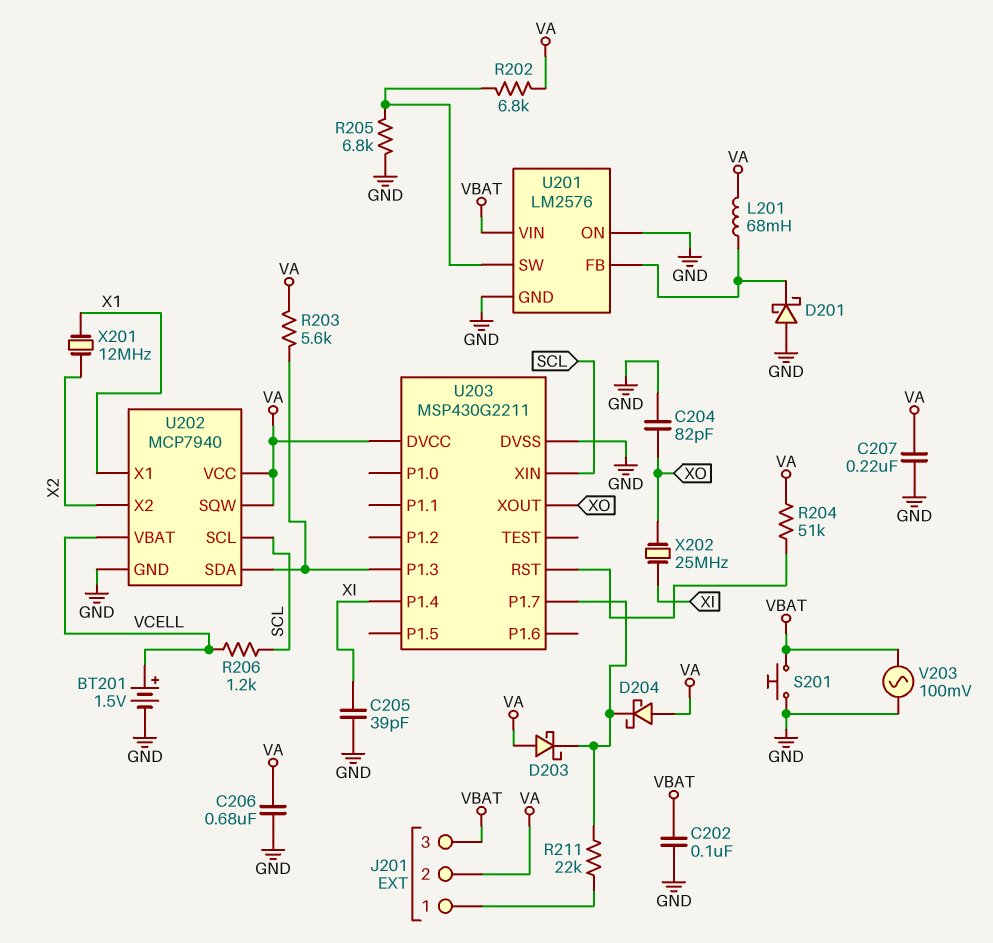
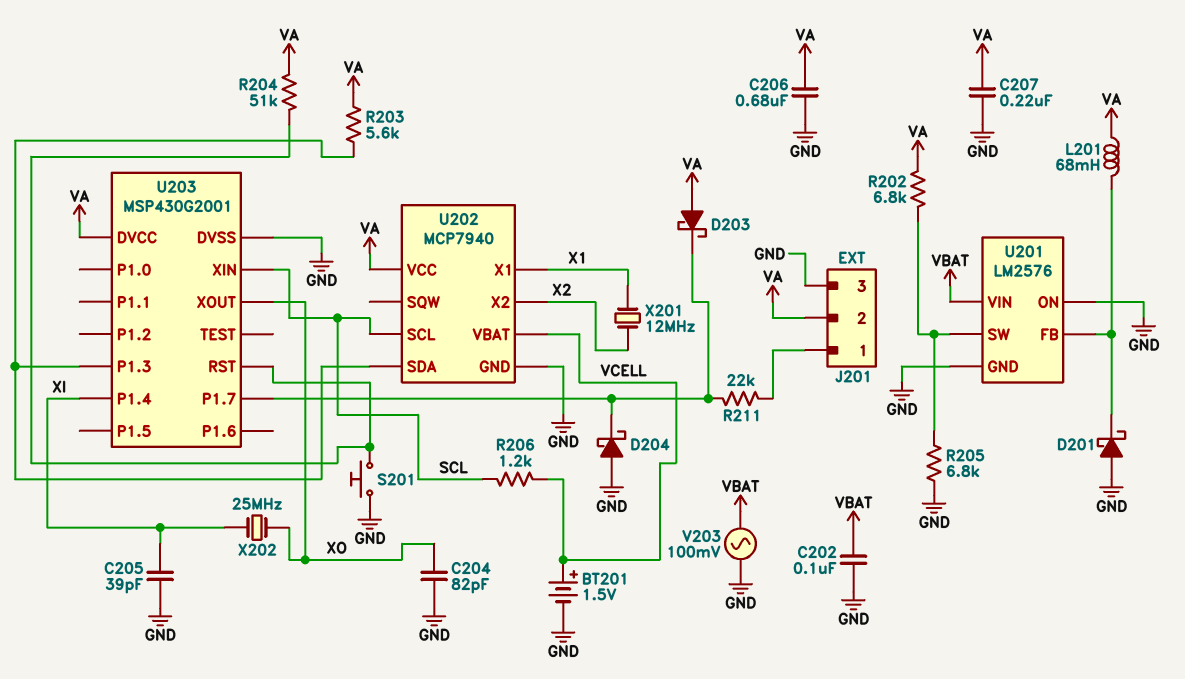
D204: schottky (A VA, K U203/P1.7) -> schottky (A GND, K U203/P1.7)
J201 pin 3: VBAT -> GND
S201: button (GND, VBAT) -> button (GND, U203/RST)
U202 pin SQW: VA -> none
U203: MSP430G2211 -> MSP430G2001

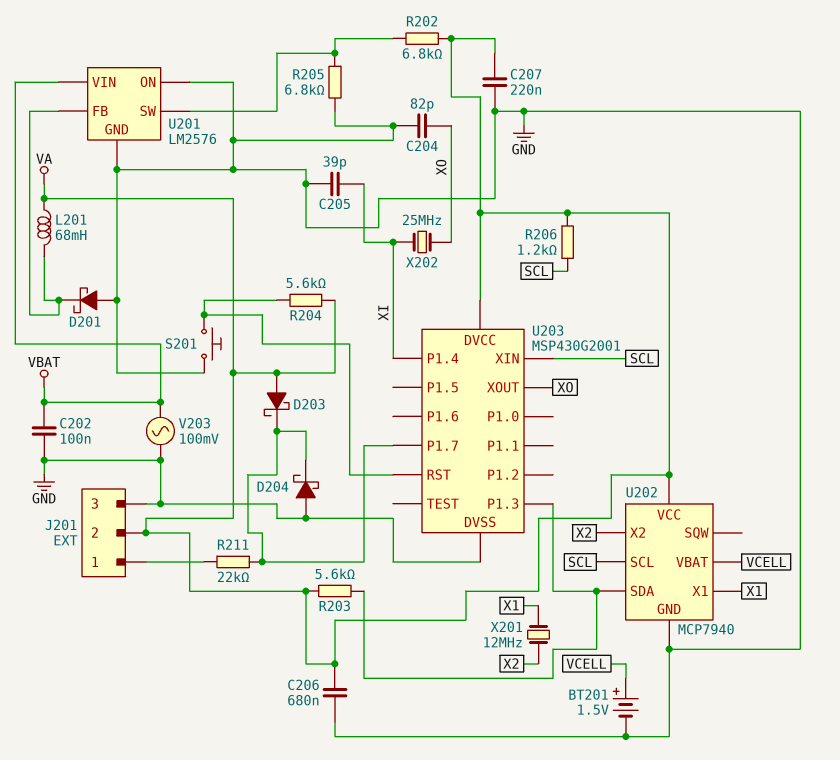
R204: 51k (U203/RST, VA) -> 5.6k (U203/RST, VA)
R206: 1.2k (SCL, VCELL) -> 1.2k (SCL, VA)

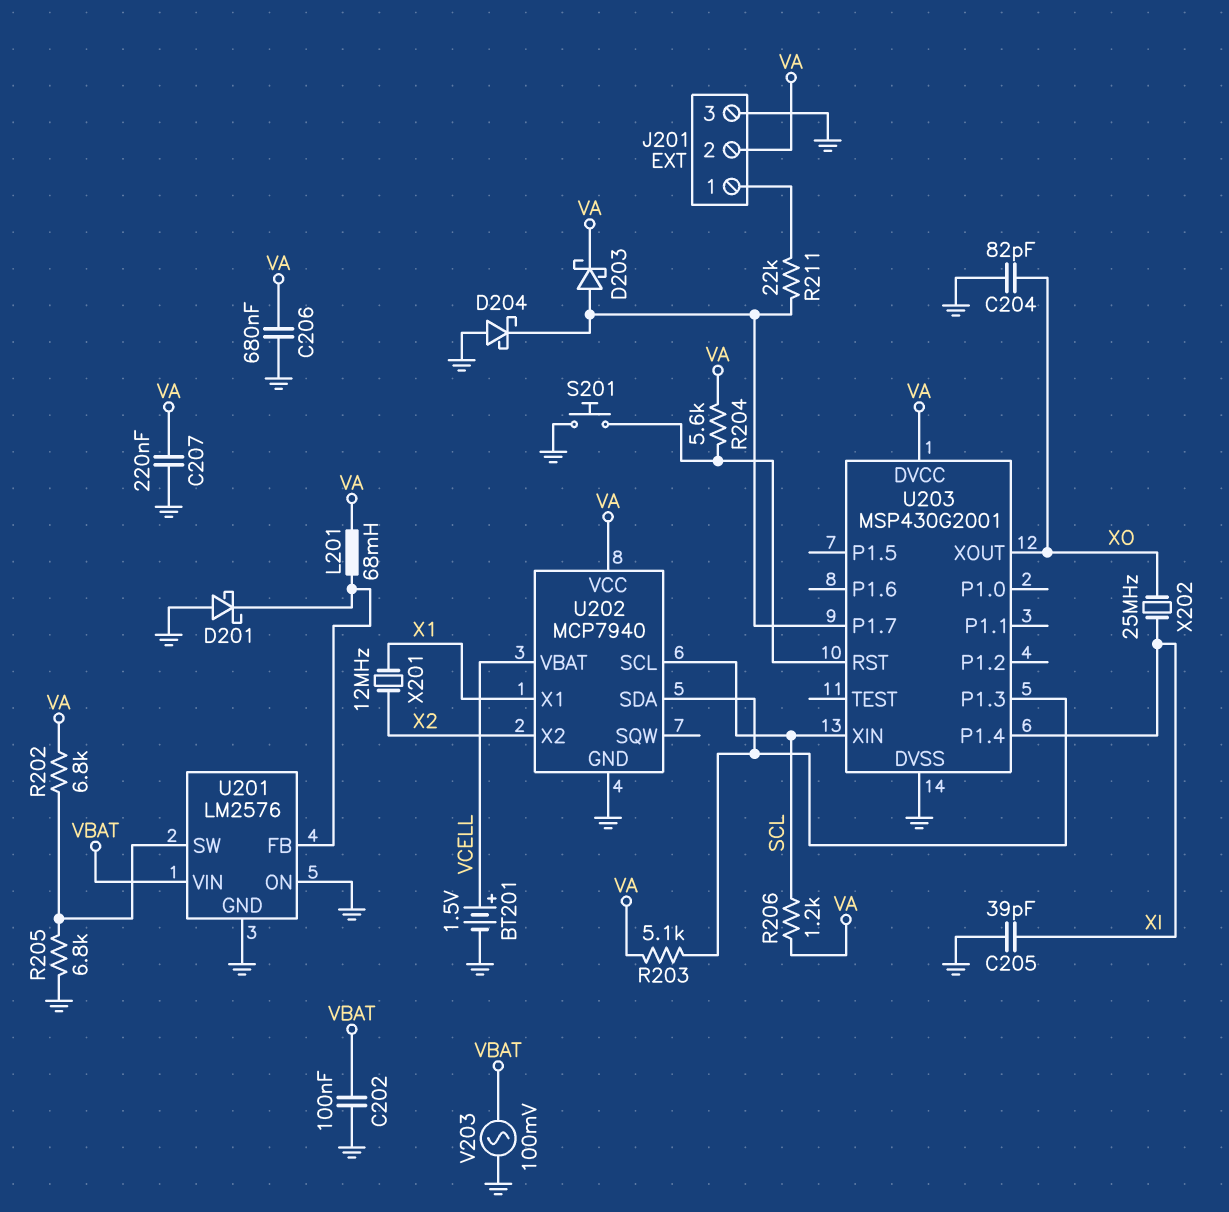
D203: schottky (A VA, K U203/P1.7) -> schottky (A U203/P1.7, K VA)
R203: 5.6k (U202/SDA, VA) -> 5.1k (U202/SDA, VA)

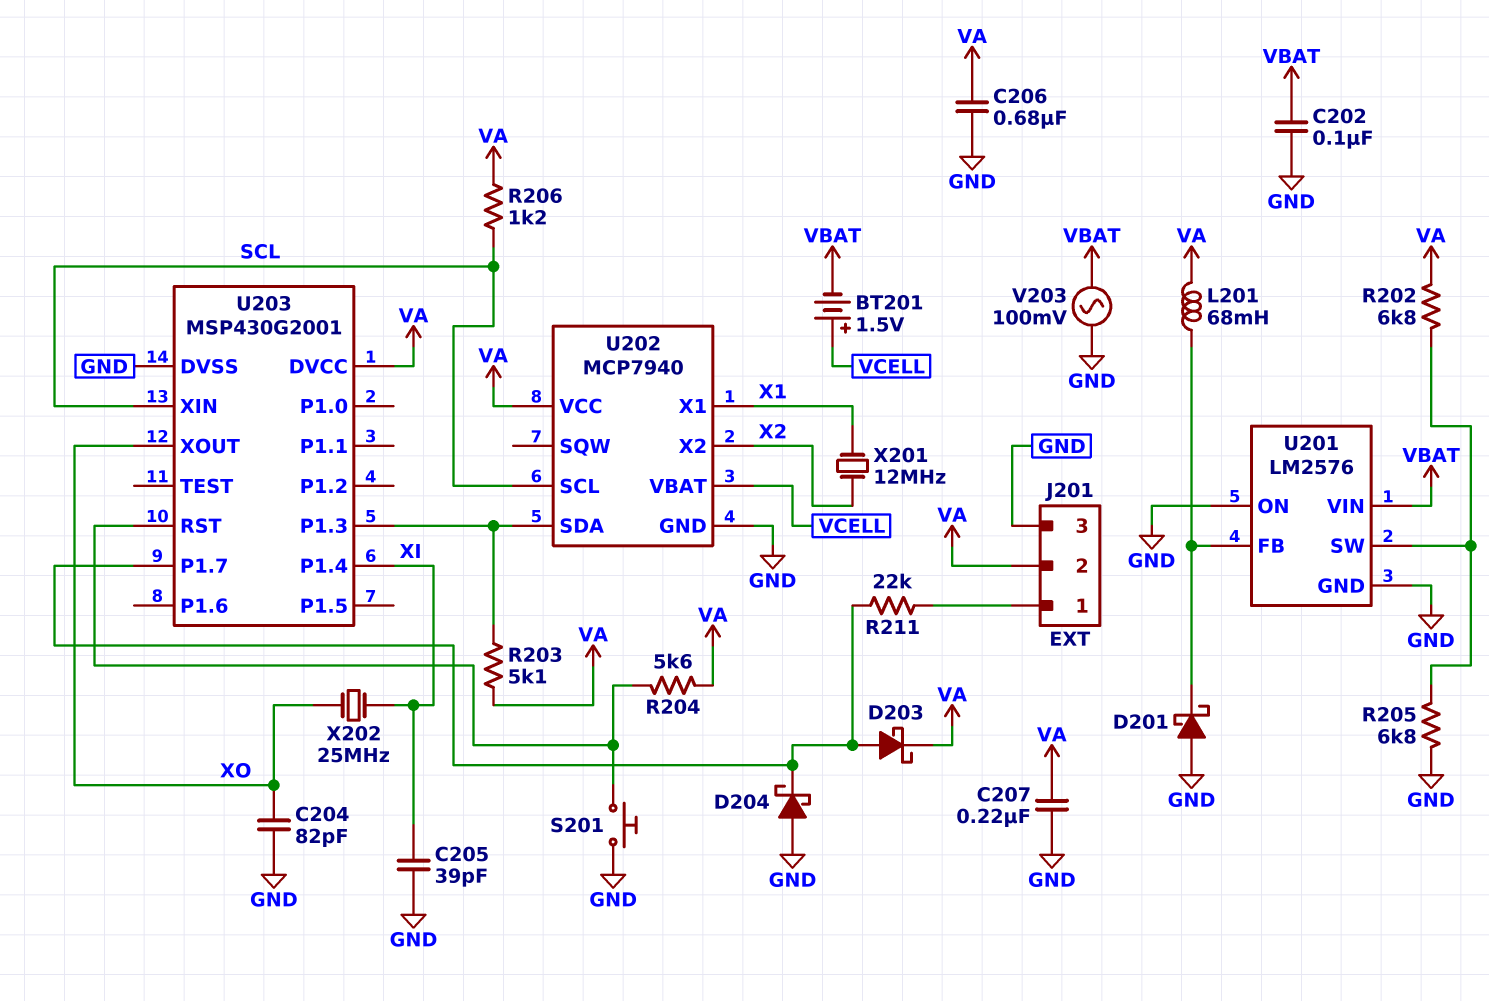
BT201: 1.5V (plus VCELL, minus GND) -> 1.5V (plus VCELL, minus VBAT)

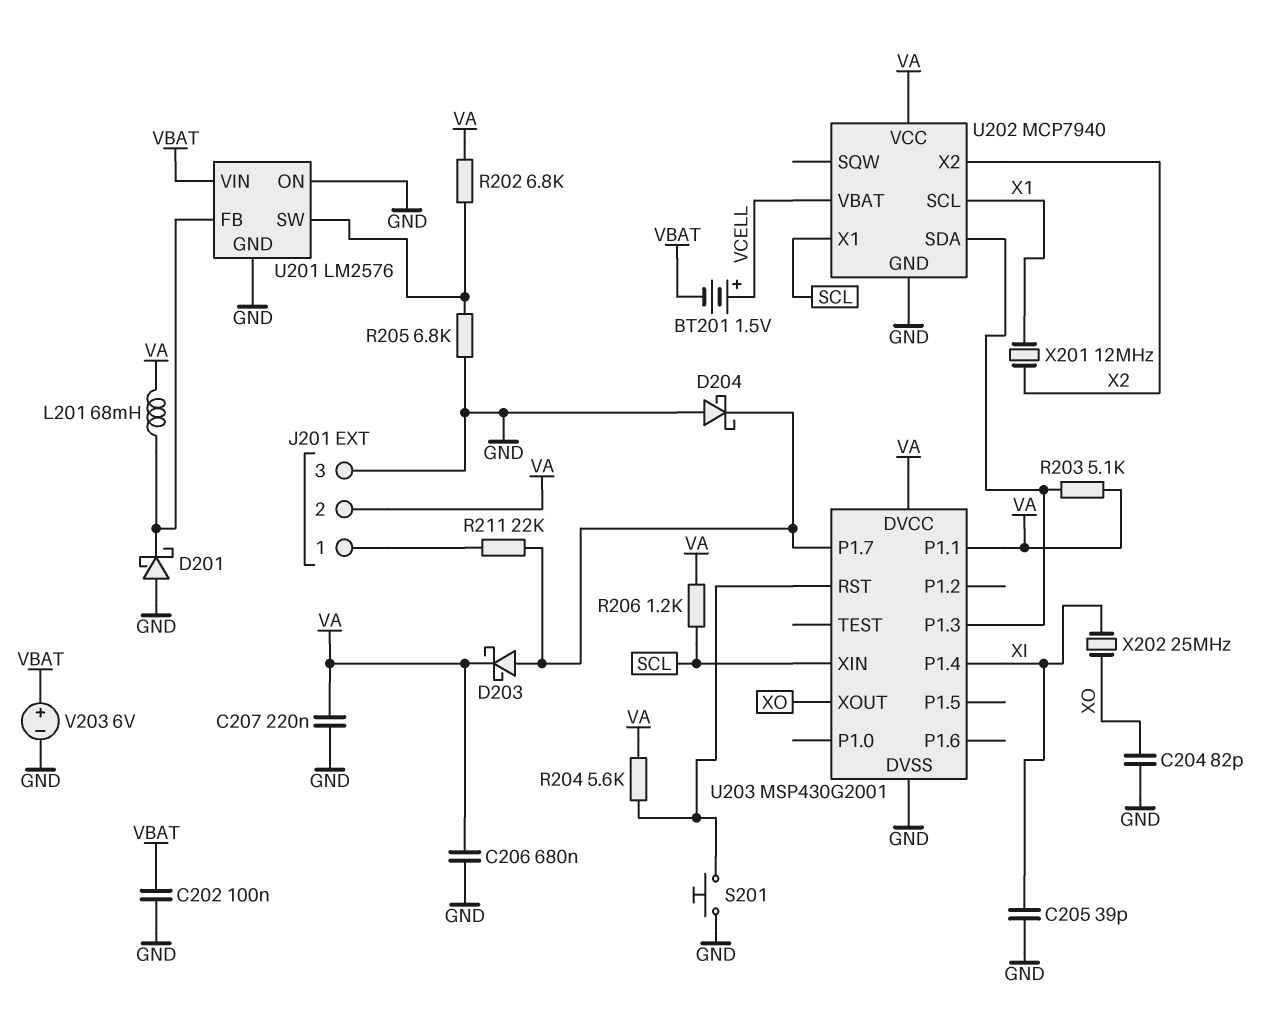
U202 pin SCL: SCL -> X1
U202 pin X1: X1 -> SCL
U203 pin P1.1: none -> VA
V203: AC 100mV (GND, VBAT) -> 6V (plus VBAT, minus GND)

